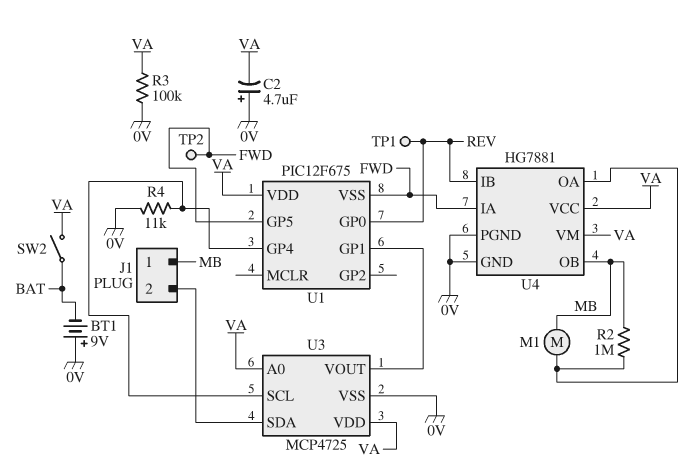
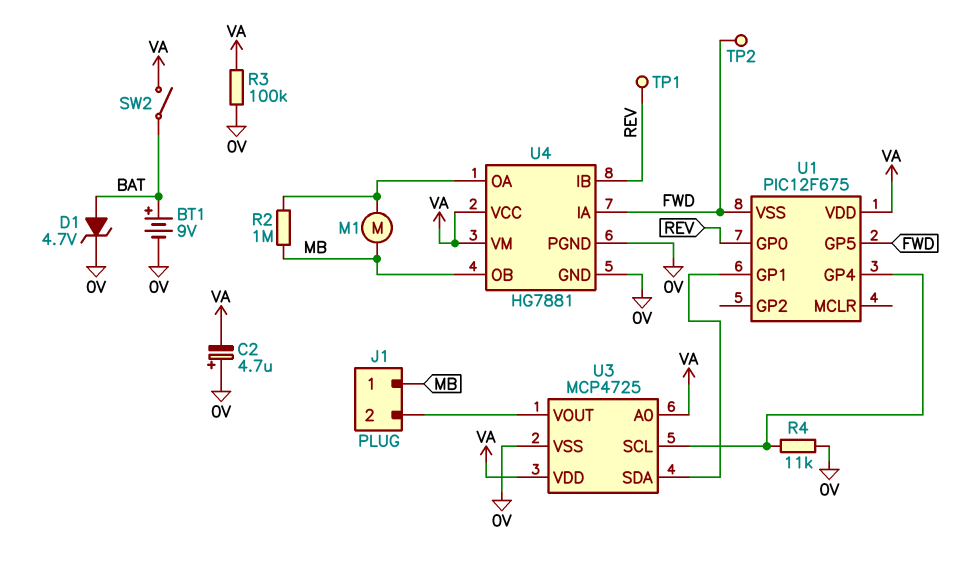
BT1: 9V (plus 0V, minus BAT) -> 9V (plus BAT, minus 0V)
D1: none -> zener 4.7V (A BAT, K 0V)
U3 pin SDA: J1/2 -> U1/GP1
U3 pin VOUT: U1/GP1 -> J1/2

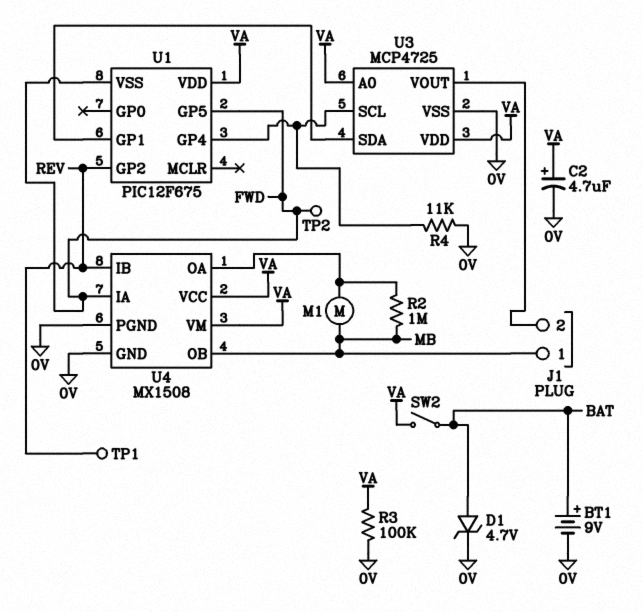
C2: 4.7uF (plus 0V, minus VA) -> 4.7uF (plus VA, minus 0V)
U1 pin GP0: REV -> none
U1 pin GP2: none -> REV
U4: HG7881 -> MX1508

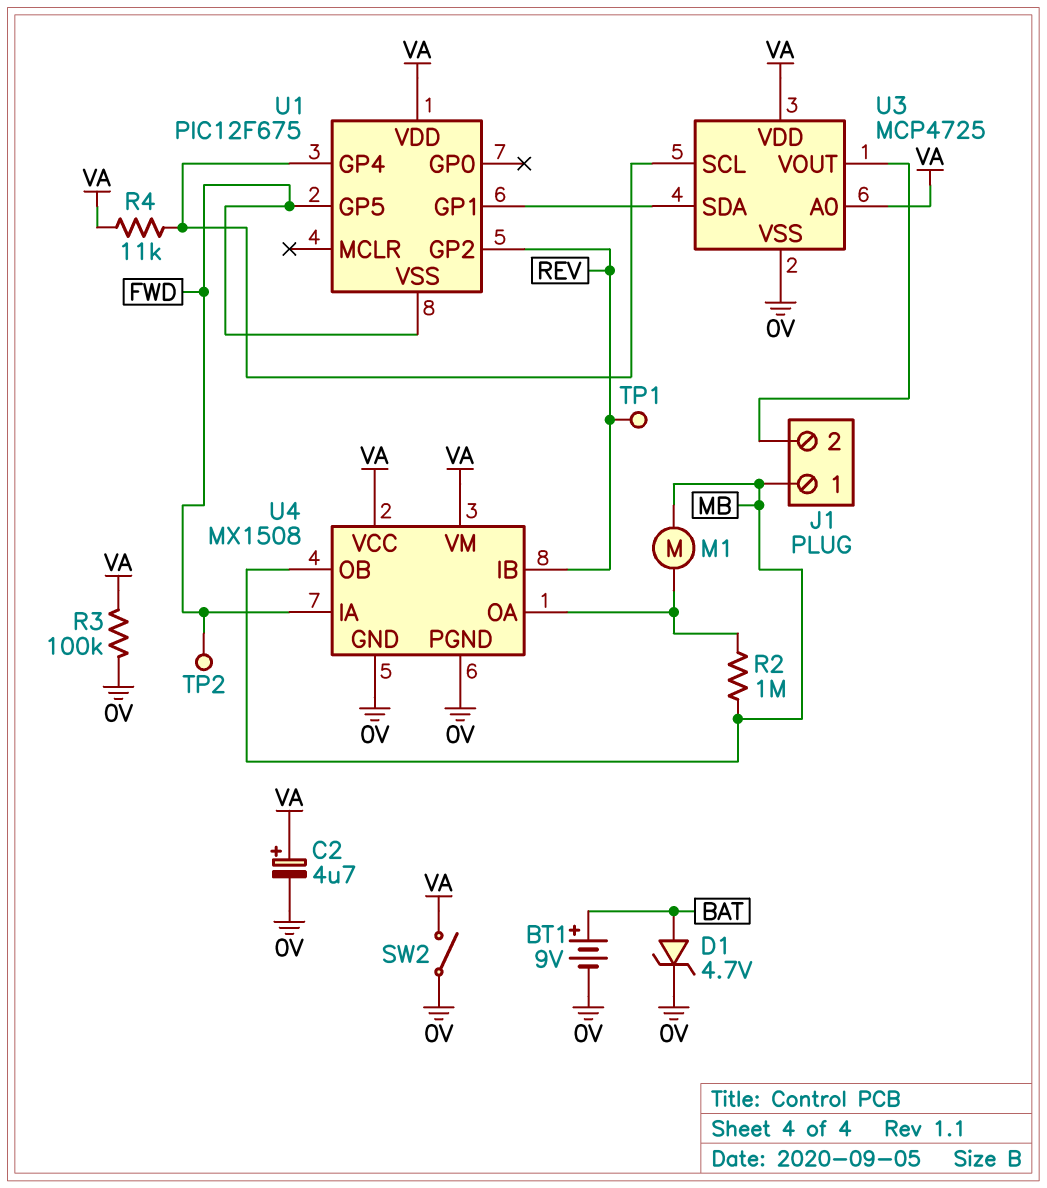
R4: 11k (0V, U1/GP4) -> 11k (U1/GP4, VA)
SW2: switch (BAT, VA) -> switch (0V, VA)

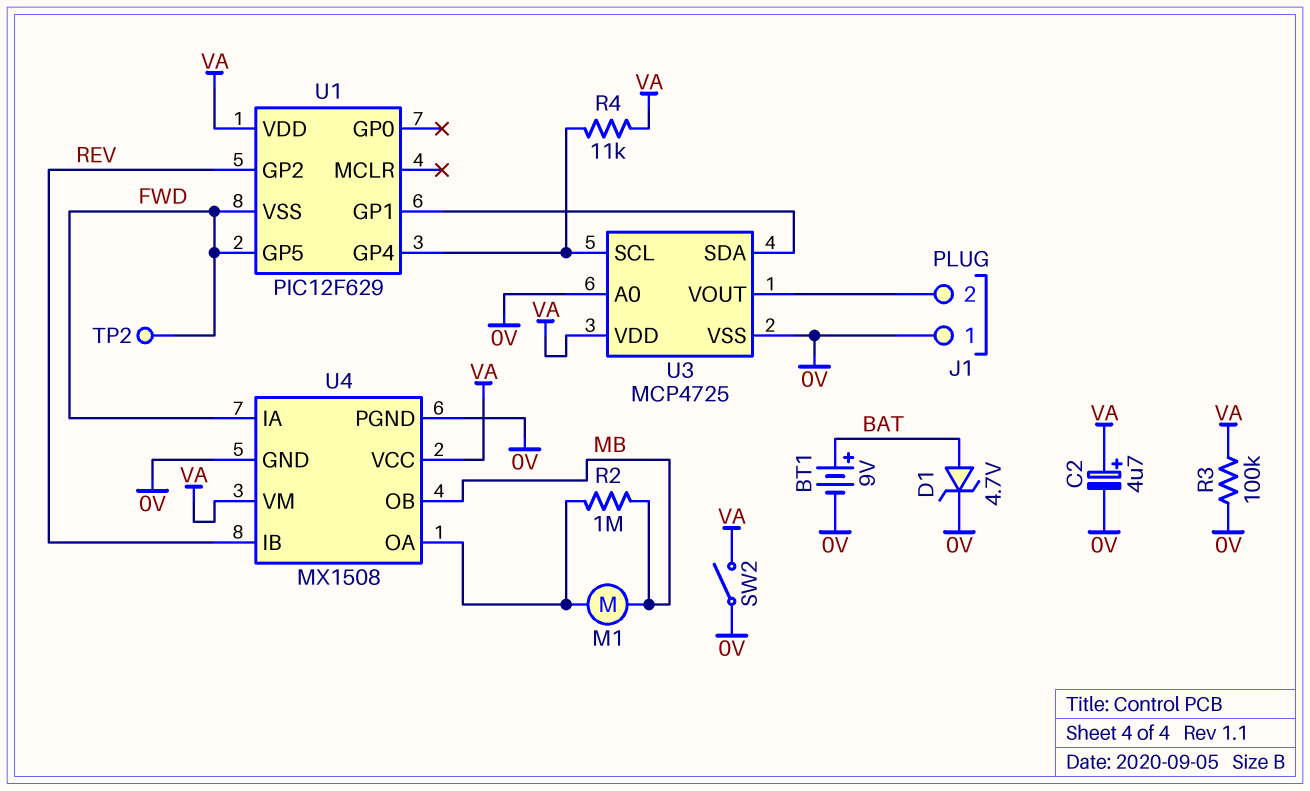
J1 pin 1: MB -> 0V
TP1: test point (REV) -> none
U1: PIC12F675 -> PIC12F629
U3 pin A0: VA -> 0V

